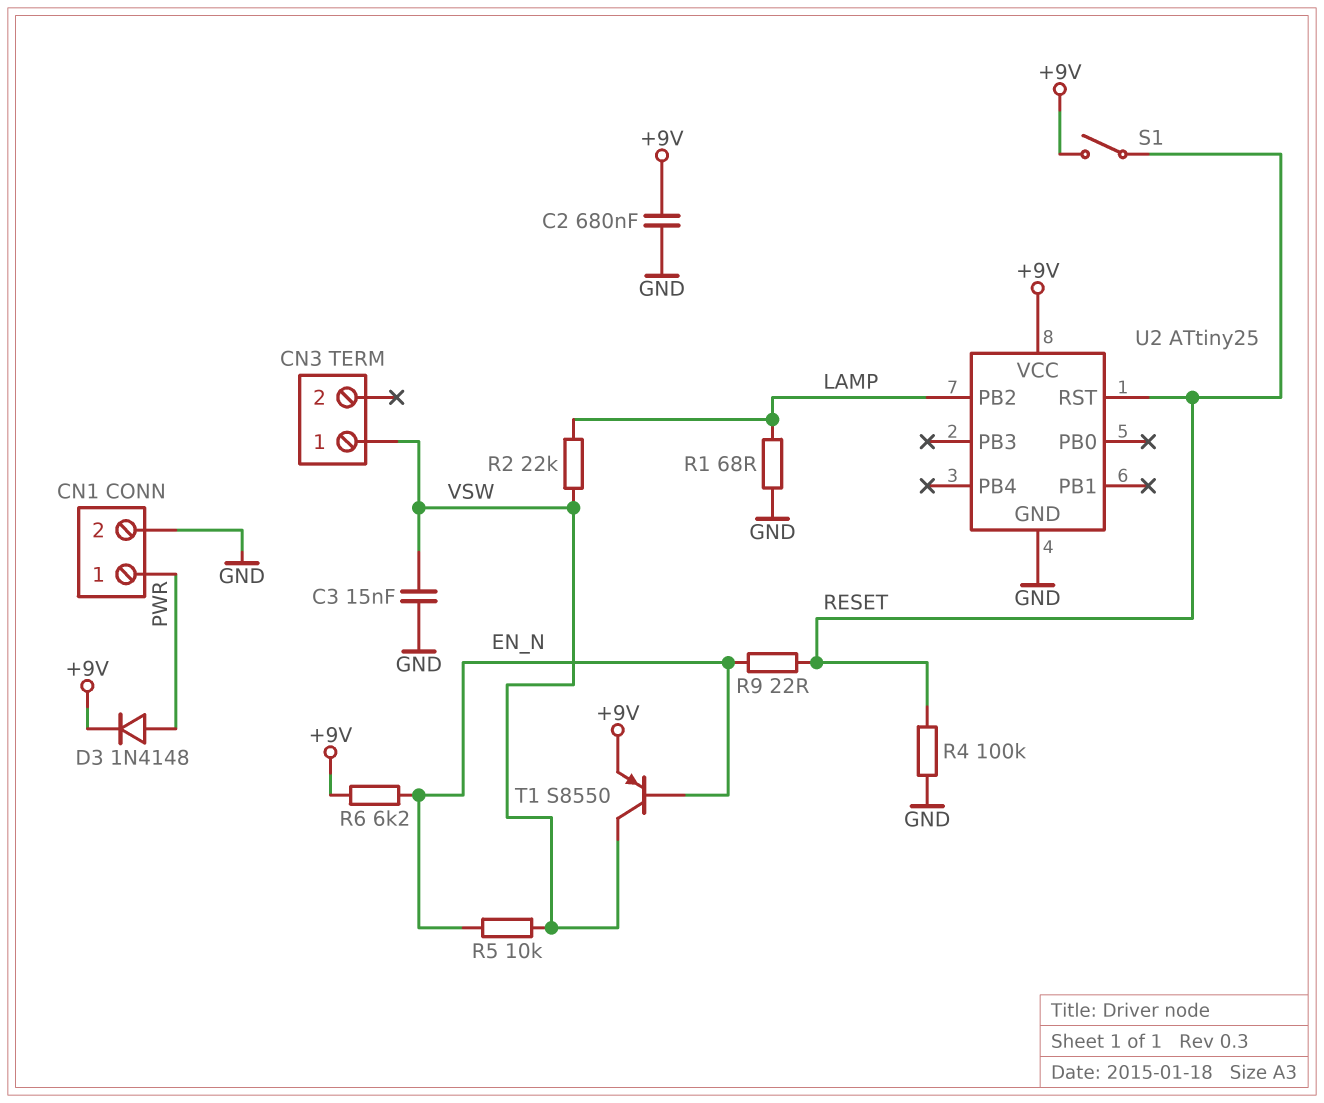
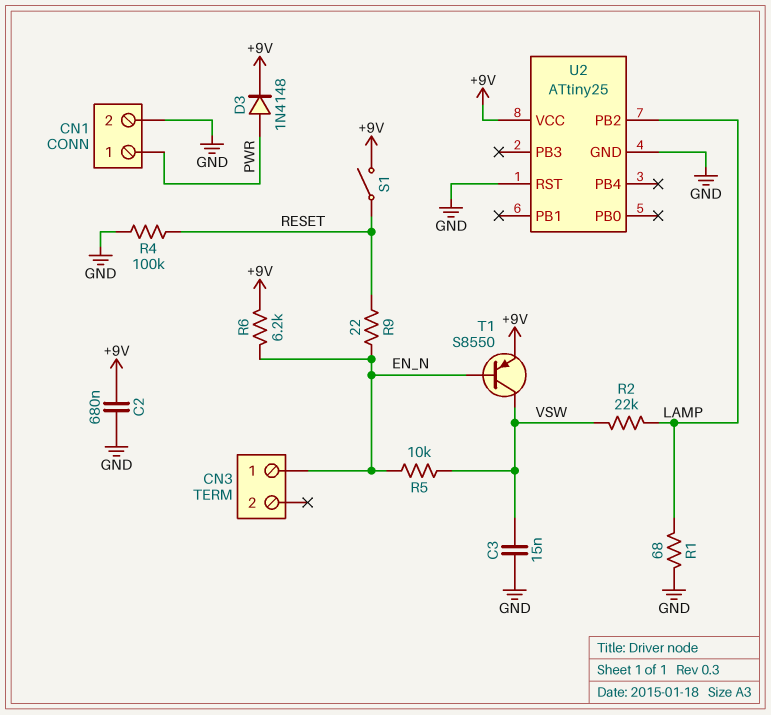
CN3 pin 1: VSW -> EN_N
U2 pin RST: RESET -> GND

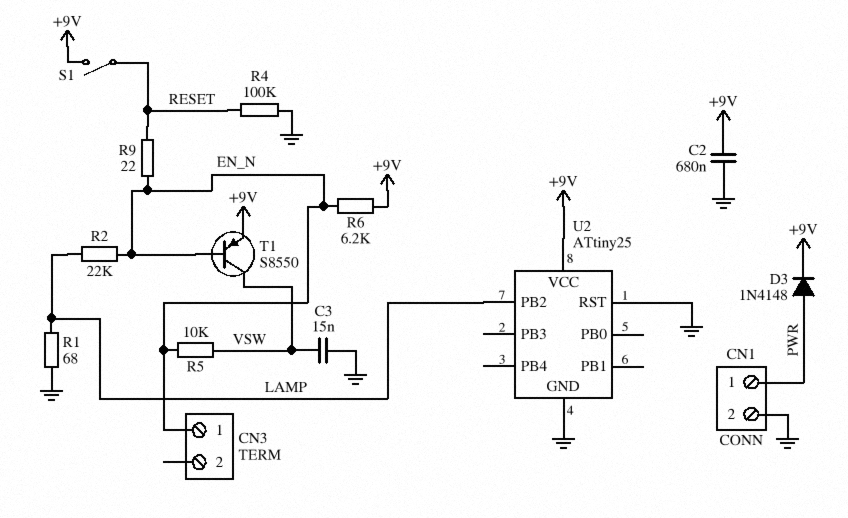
R2: 22k (LAMP, VSW) -> 22k (EN_N, LAMP)

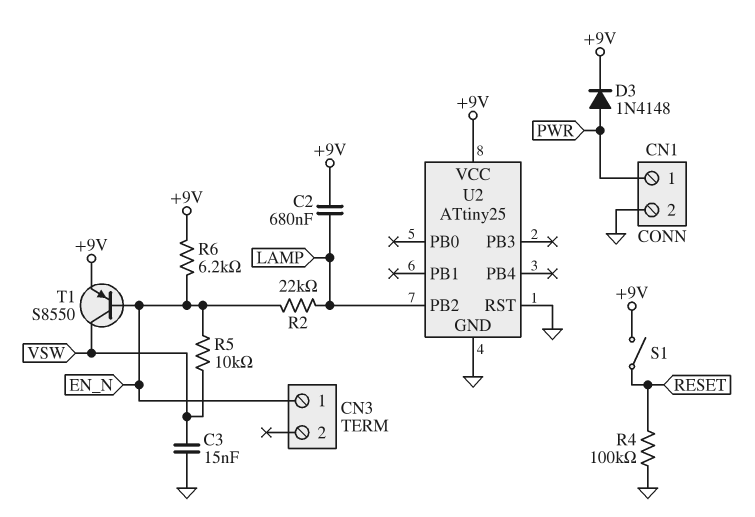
C2: 680nF (+9V, GND) -> 680nF (+9V, LAMP)
R1: 68 (GND, LAMP) -> none
R9: 22 (EN_N, RESET) -> none

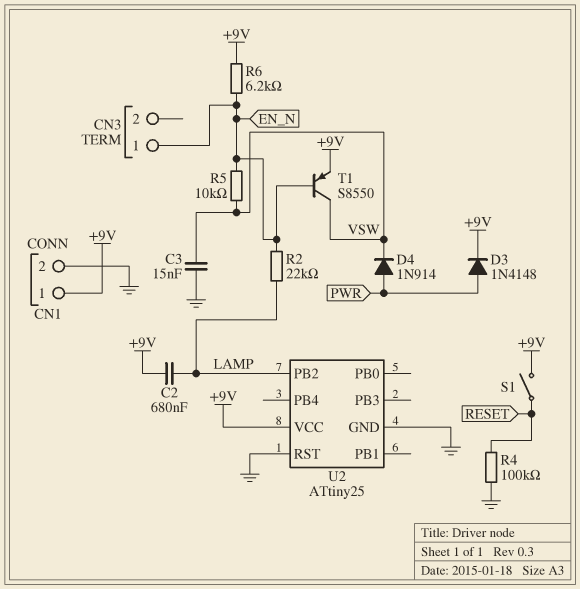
CN1 pin 1: PWR -> +9V
D4: none -> diode 1N914 (A PWR, K VSW)

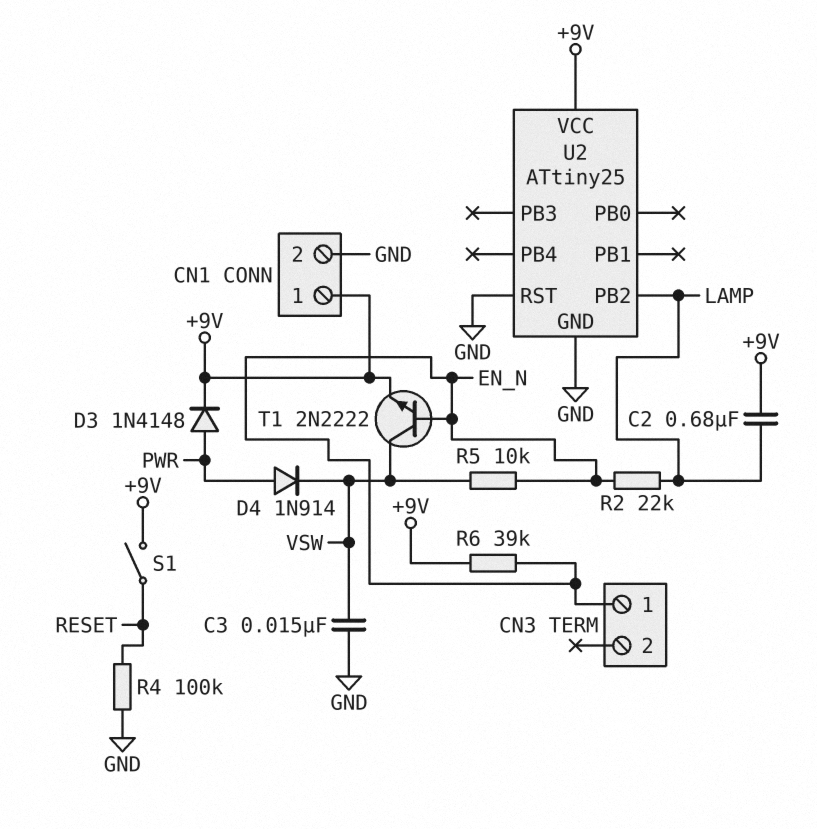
R6: 6.2k (+9V, EN_N) -> 39k (+9V, EN_N)
T1: PNP S8550 (B EN_N, C VSW, E +9V) -> NPN 2N2222 (B EN_N, C VSW, E +9V)

